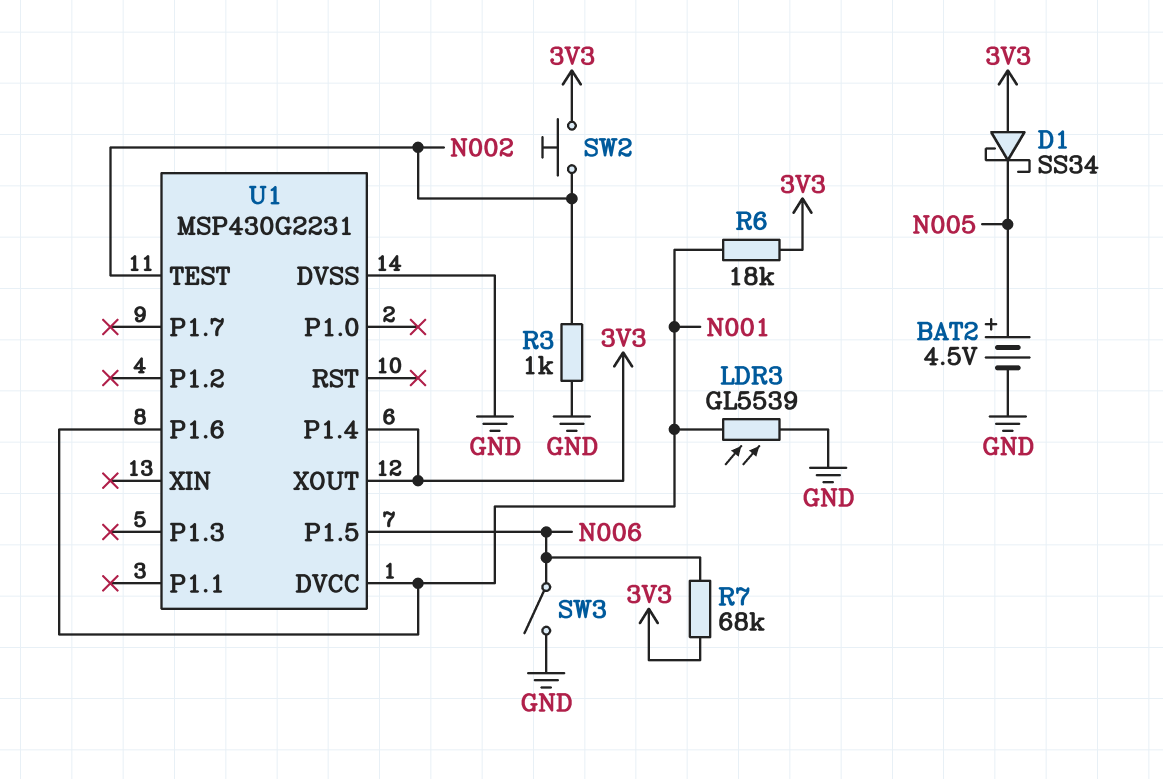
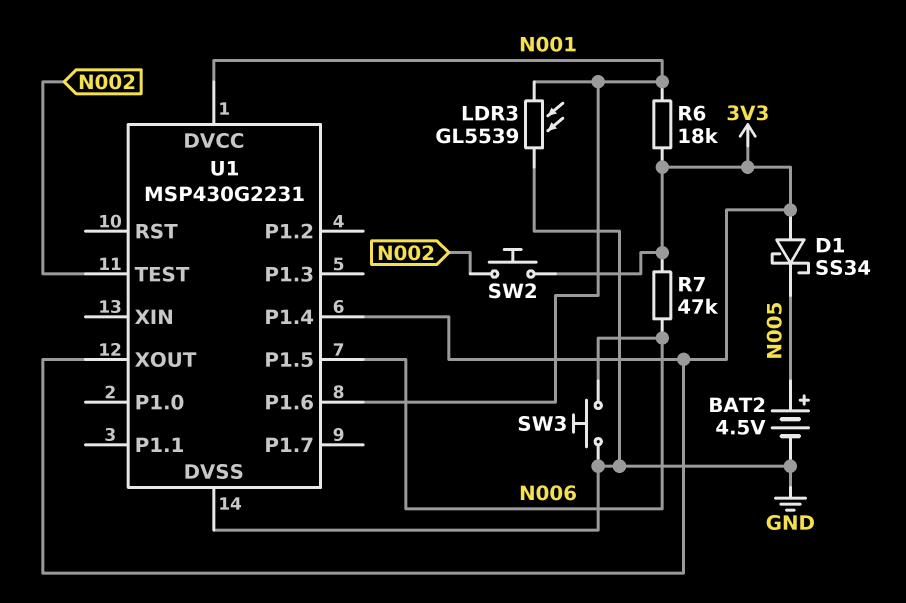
R3: 1k (GND, N002) -> none
R7: 68k (3V3, N006) -> 47k (3V3, N006)
SW3: switch (GND, N006) -> button (GND, N006)

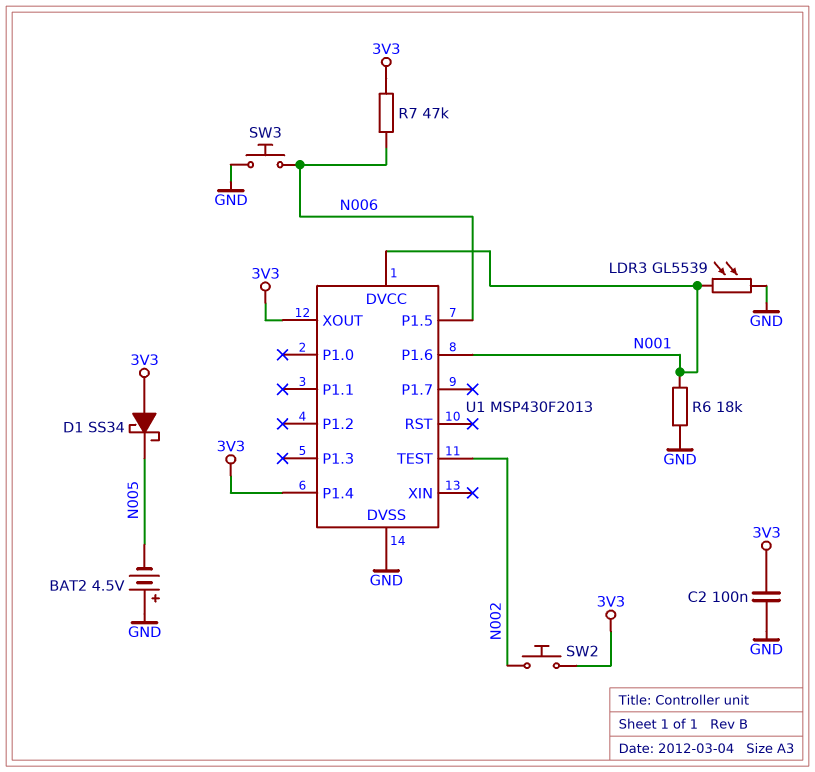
BAT2: 4.5V (plus N005, minus GND) -> 4.5V (plus GND, minus N005)
C2: none -> 100nF (3V3, GND)
R6: 18k (3V3, N001) -> 18k (GND, N001)
U1: MSP430G2231 -> MSP430F2013

